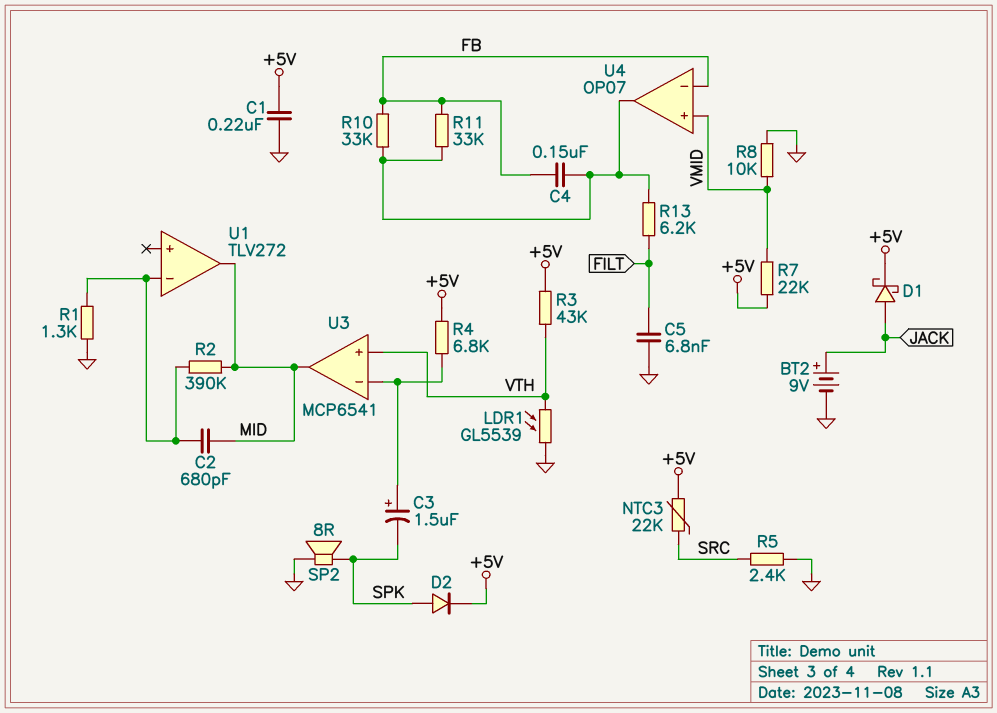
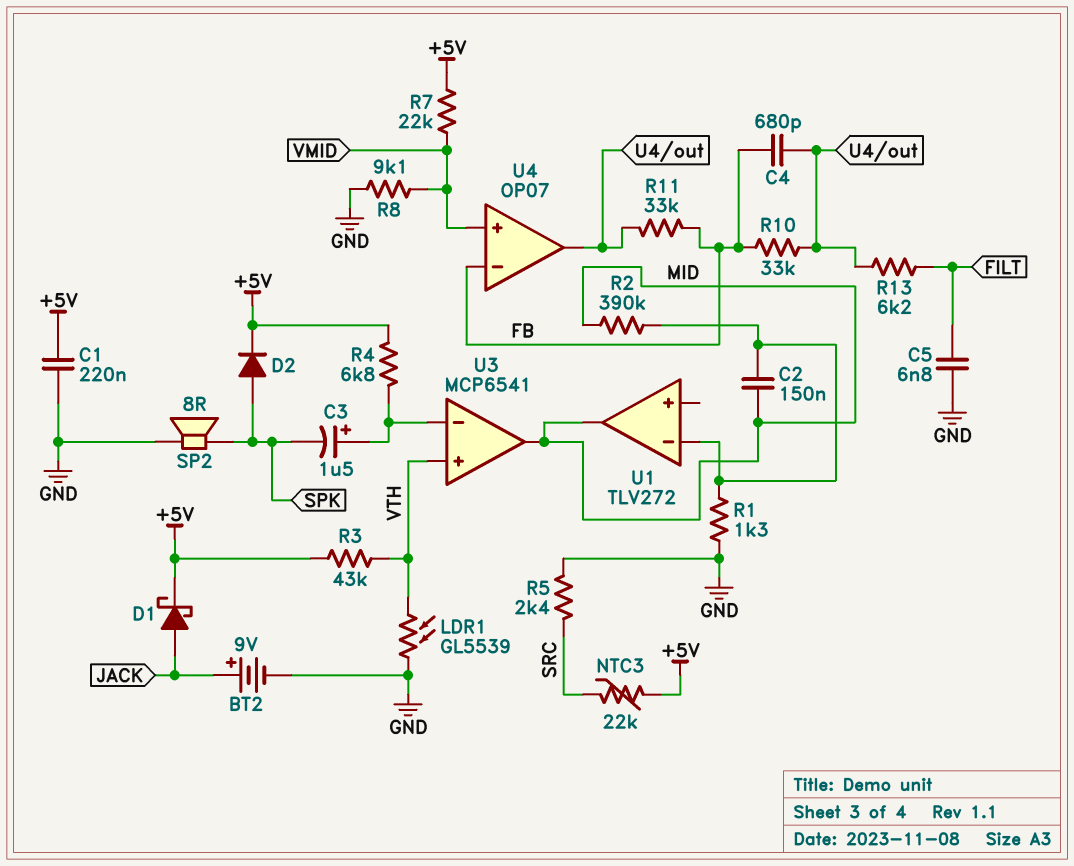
C2: 680pF (MID, U1/in-) -> 150nF (MID, U1/in-)
C4: 150nF (FB, U4/out) -> 680pF (FB, U4/out)
R8: 10k (GND, VMID) -> 9.1k (GND, VMID)

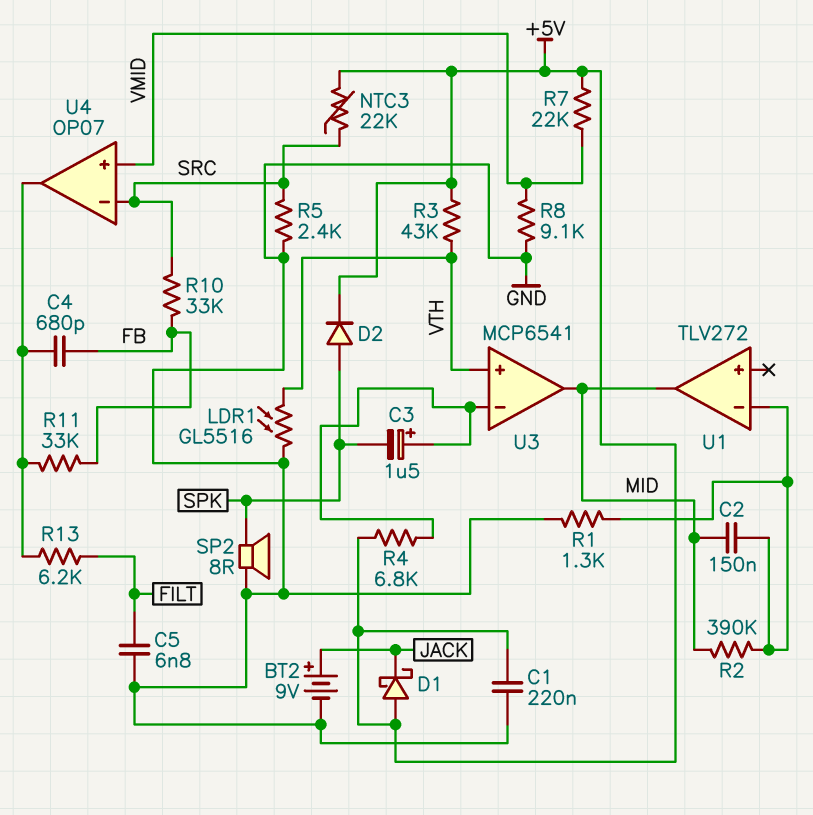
D1: schottky (A JACK, K +5V) -> schottky (A +5V, K JACK)
LDR1: GL5539 (GND, VTH) -> GL5516 (GND, VTH)
R10: 33k (FB, U4/out) -> 33k (FB, SRC)
U4 pin in-: FB -> SRC

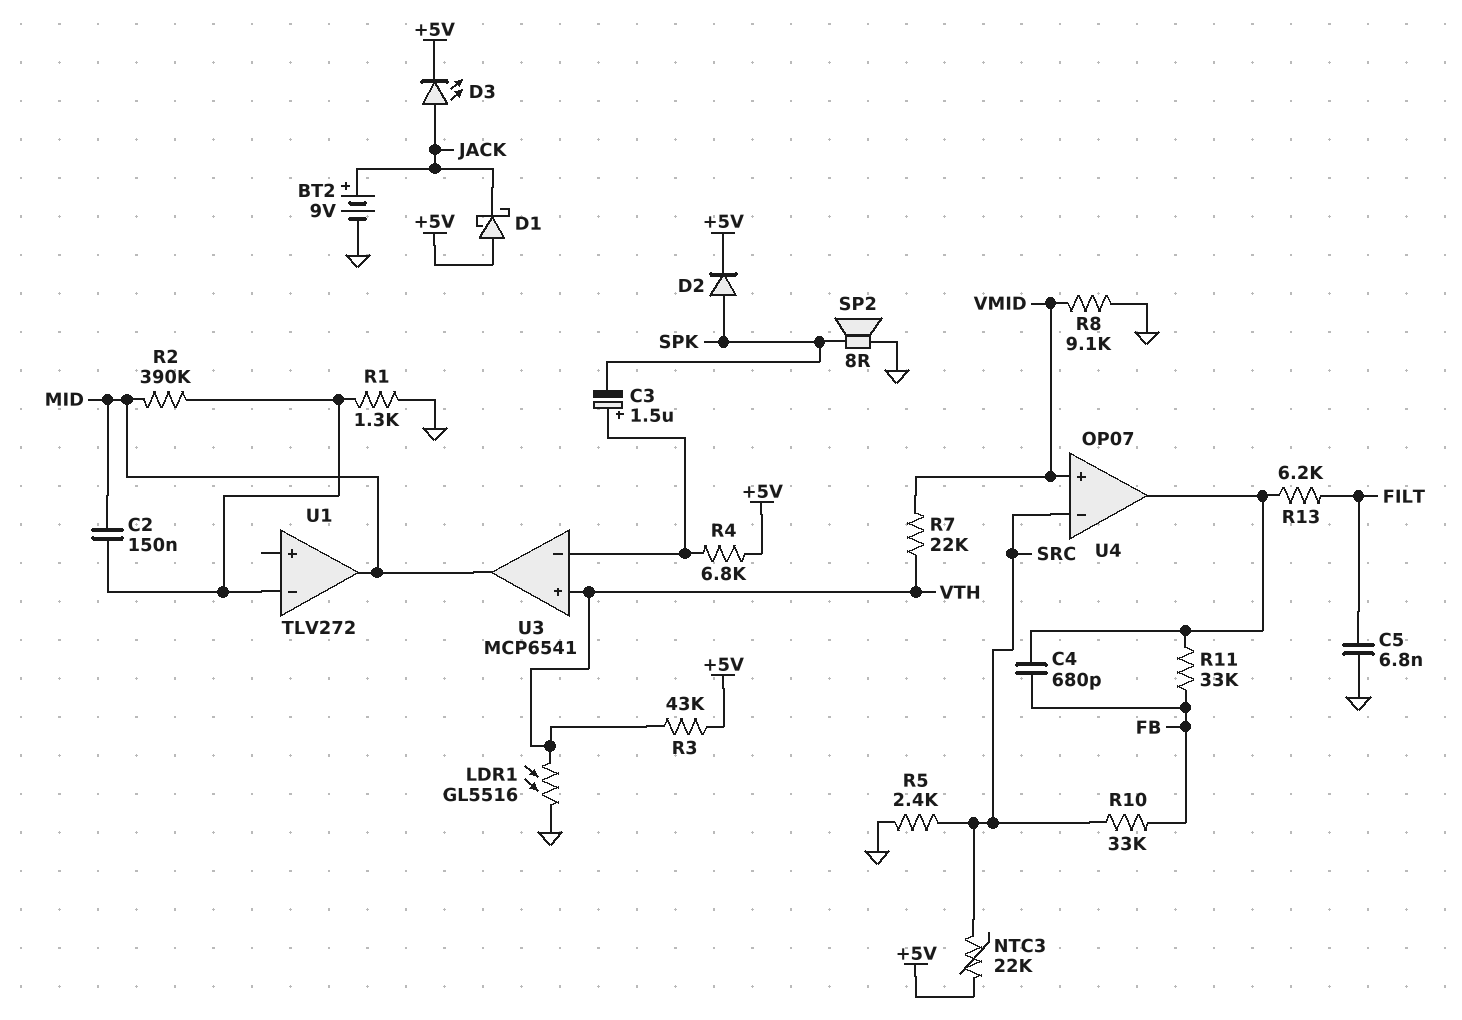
C1: 220nF (+5V, GND) -> none
D3: none -> LED (A JACK, K +5V)
R7: 22k (+5V, VMID) -> 22k (VMID, VTH)

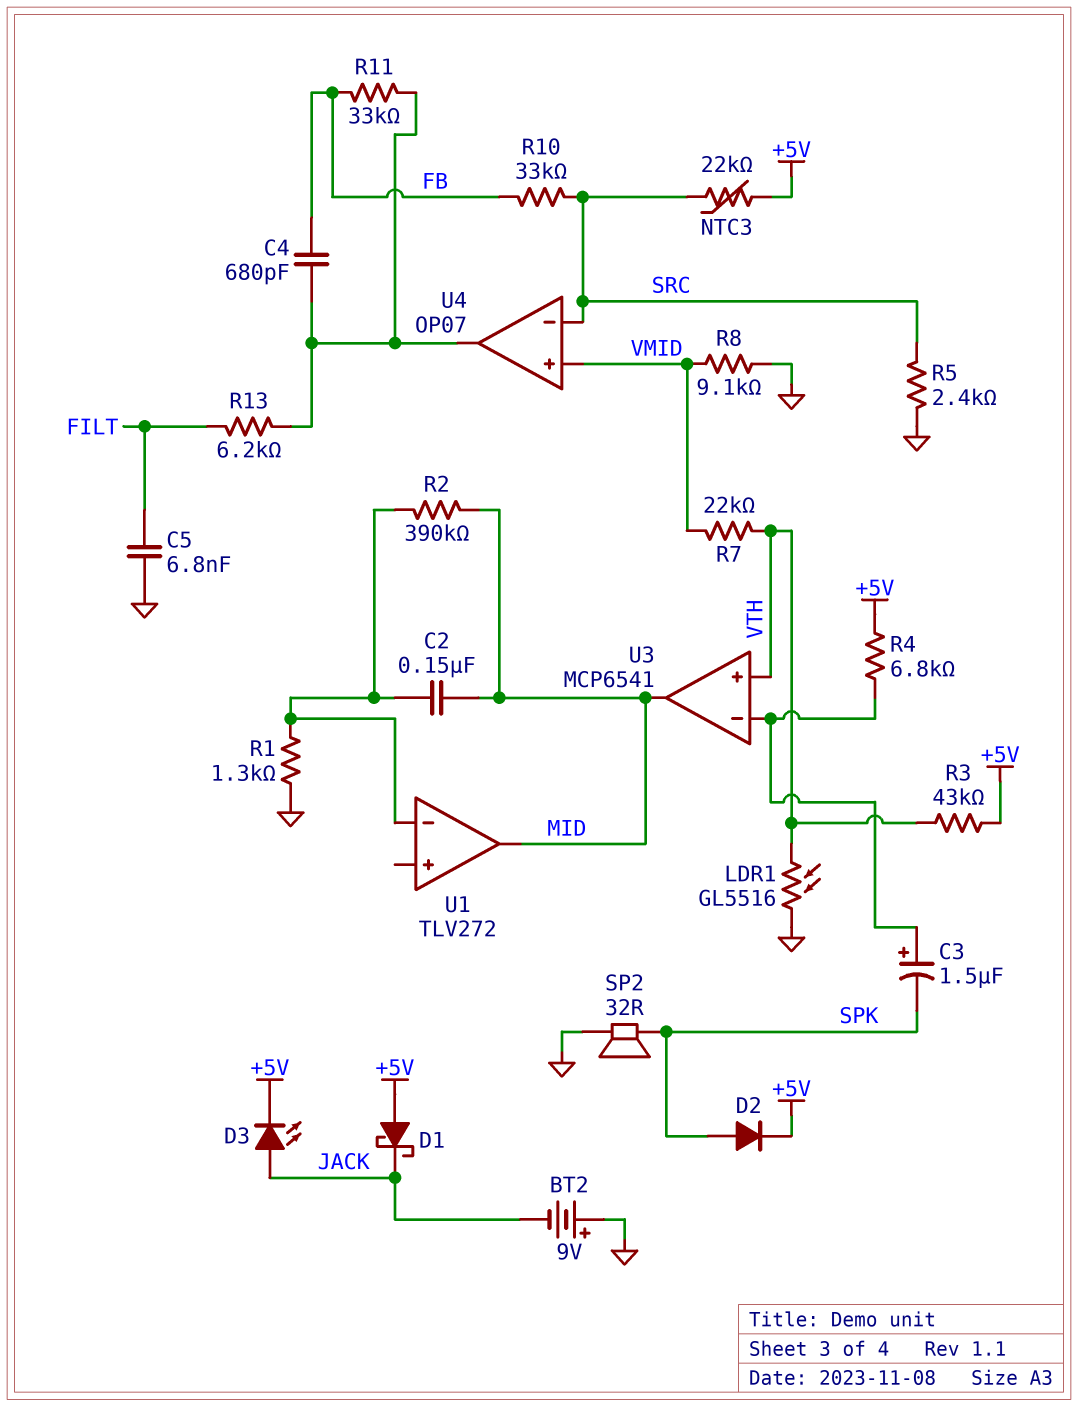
BT2: 9V (plus JACK, minus GND) -> 9V (plus GND, minus JACK)
SP2: speaker 8R (GND, SPK) -> speaker 32R (GND, SPK)

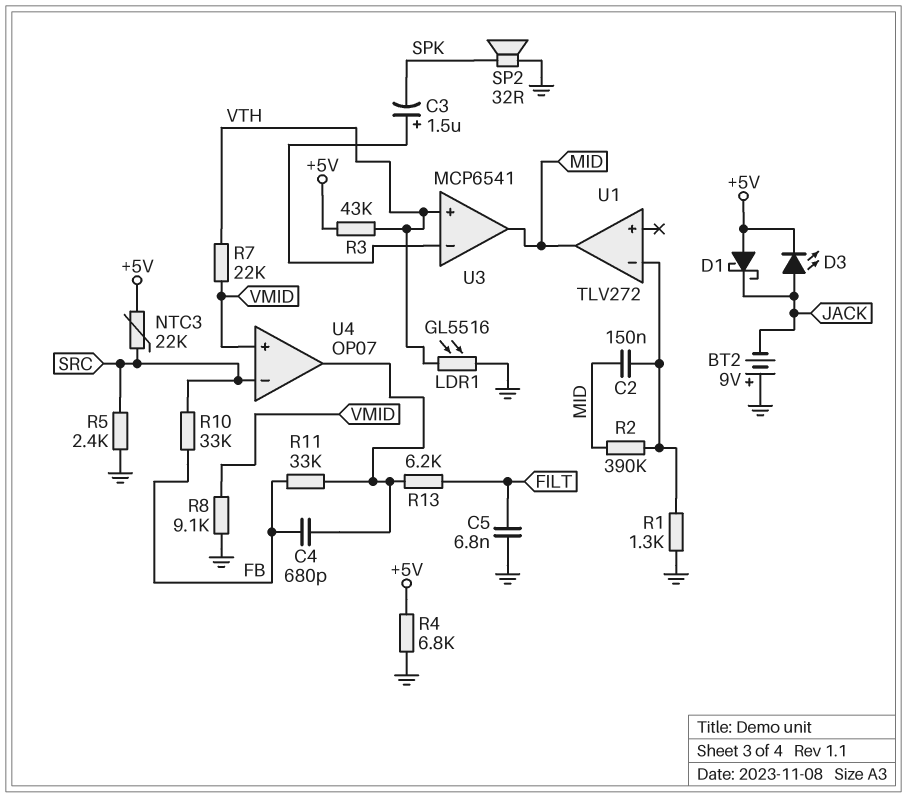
D2: diode (A SPK, K +5V) -> none
R4: 6.8k (+5V, U3/in-) -> 6.8k (+5V, GND)

